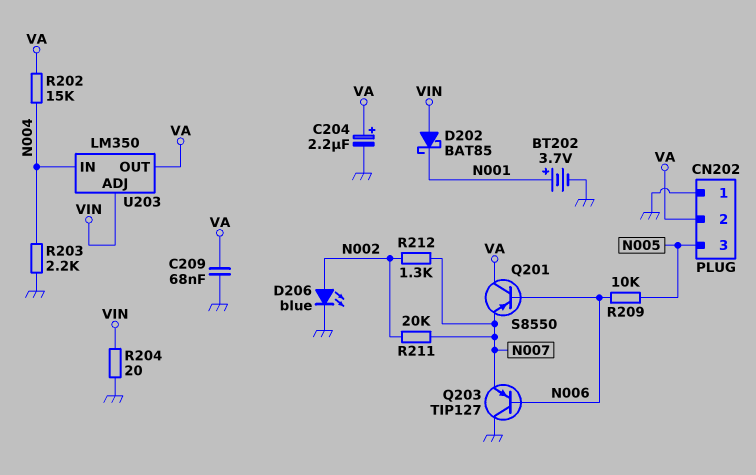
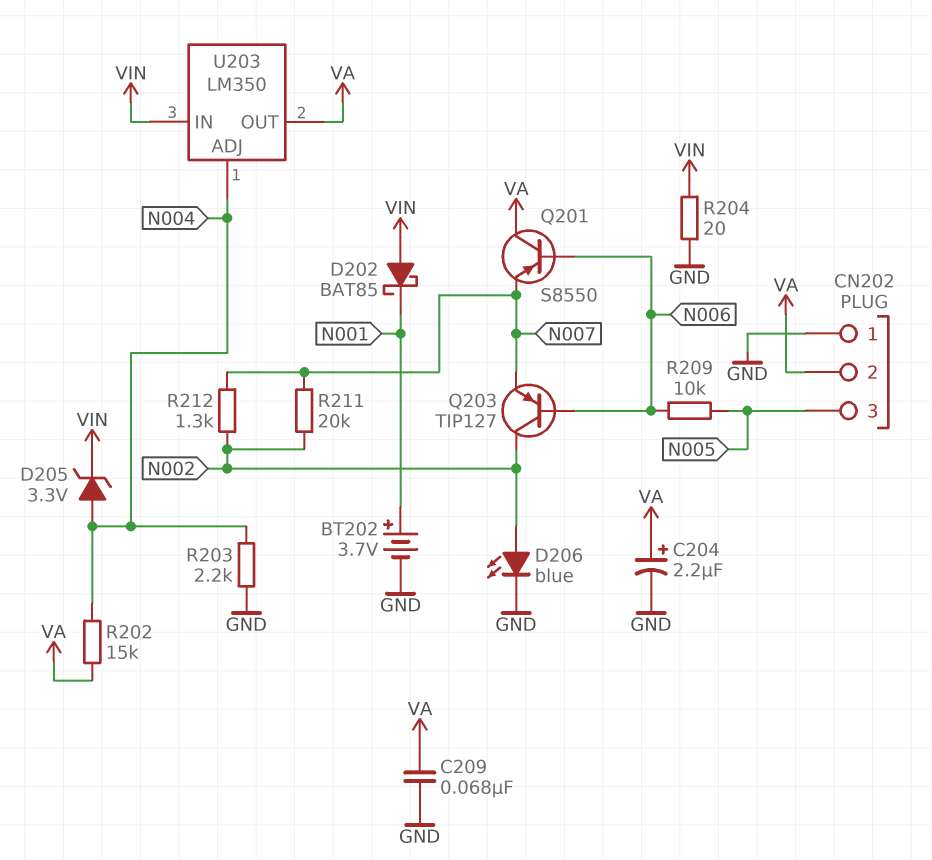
D205: none -> zener 3.3V (A N004, K VIN)
Q203: PNP TIP127 (B N006, C GND, E N007) -> PNP TIP127 (B N006, C N002, E N007)
U203 pin ADJ: VIN -> N004
U203 pin IN: N004 -> VIN

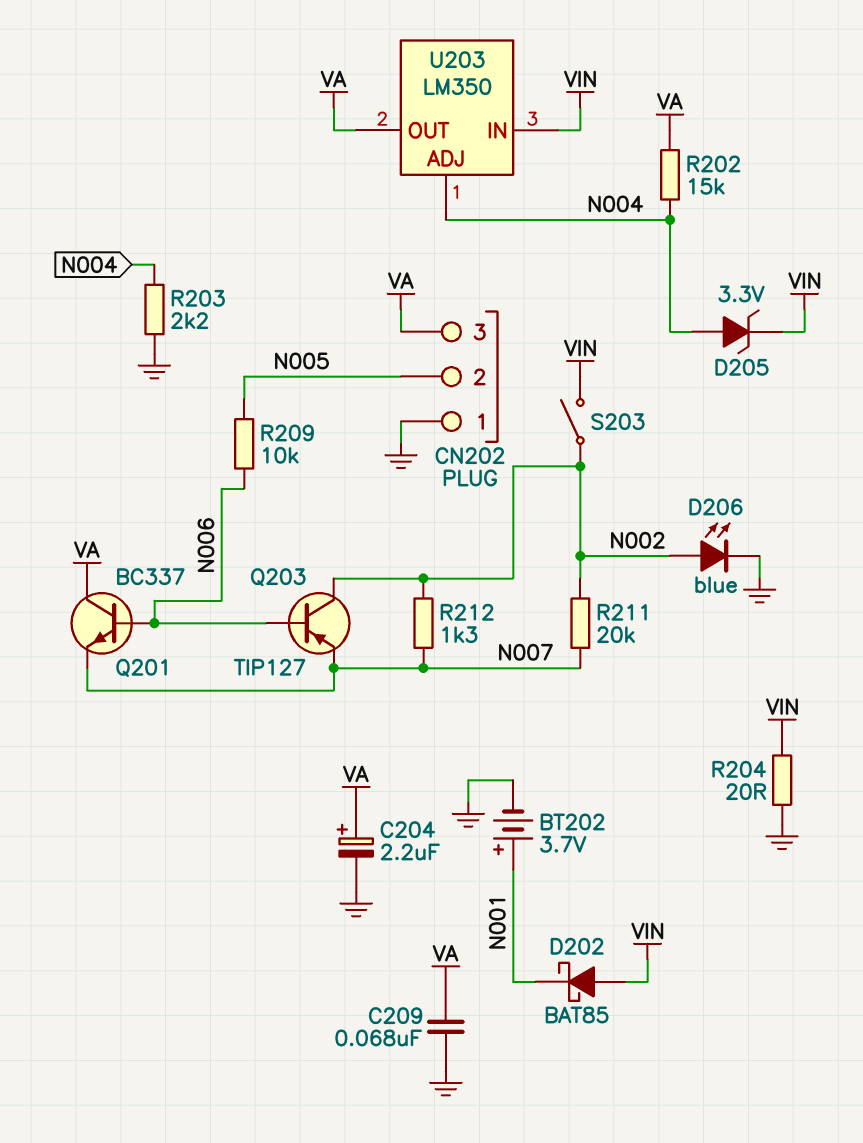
CN202 pin 2: VA -> N005
CN202 pin 3: N005 -> VA
Q201: PNP S8550 (B N006, C VA, E N007) -> NPN BC337 (B N006, C VA, E N007)
S203: none -> switch (N002, VIN)

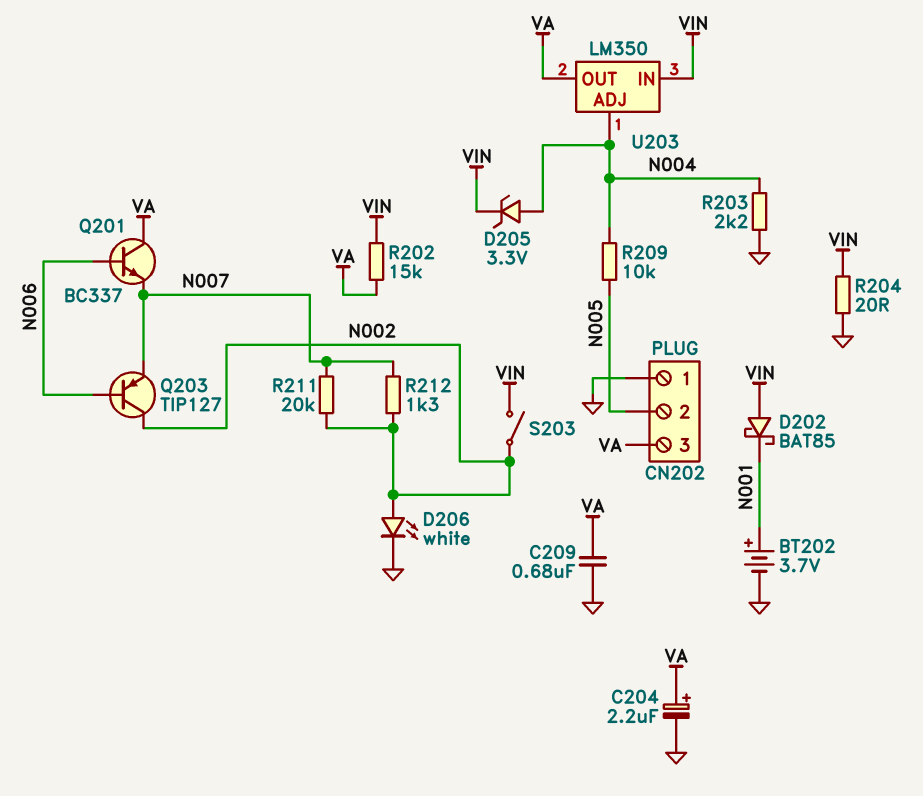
C209: 68nF (GND, VA) -> 680nF (GND, VA)
D206: LED blue (A N002, K GND) -> LED white (A N002, K GND)
R202: 15k (N004, VA) -> 15k (VA, VIN)
R209: 10k (N005, N006) -> 10k (N004, N005)

